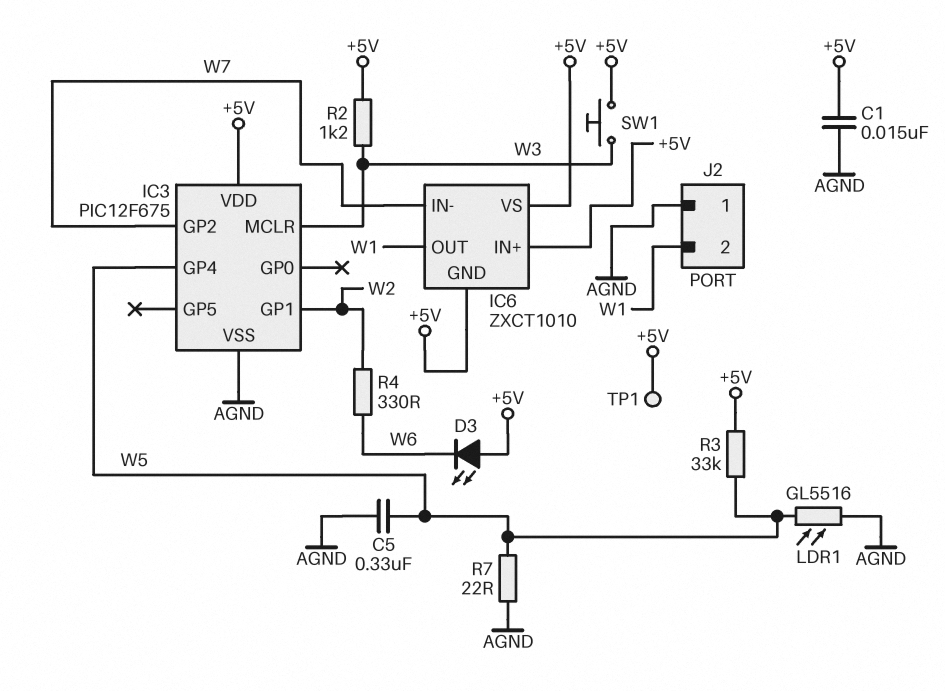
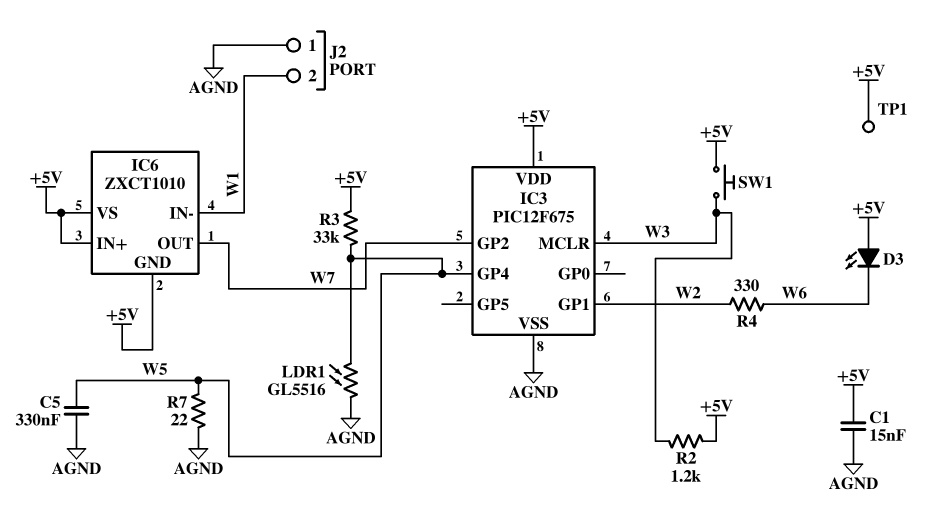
IC6 pin IN-: W7 -> W1
IC6 pin OUT: W1 -> W7

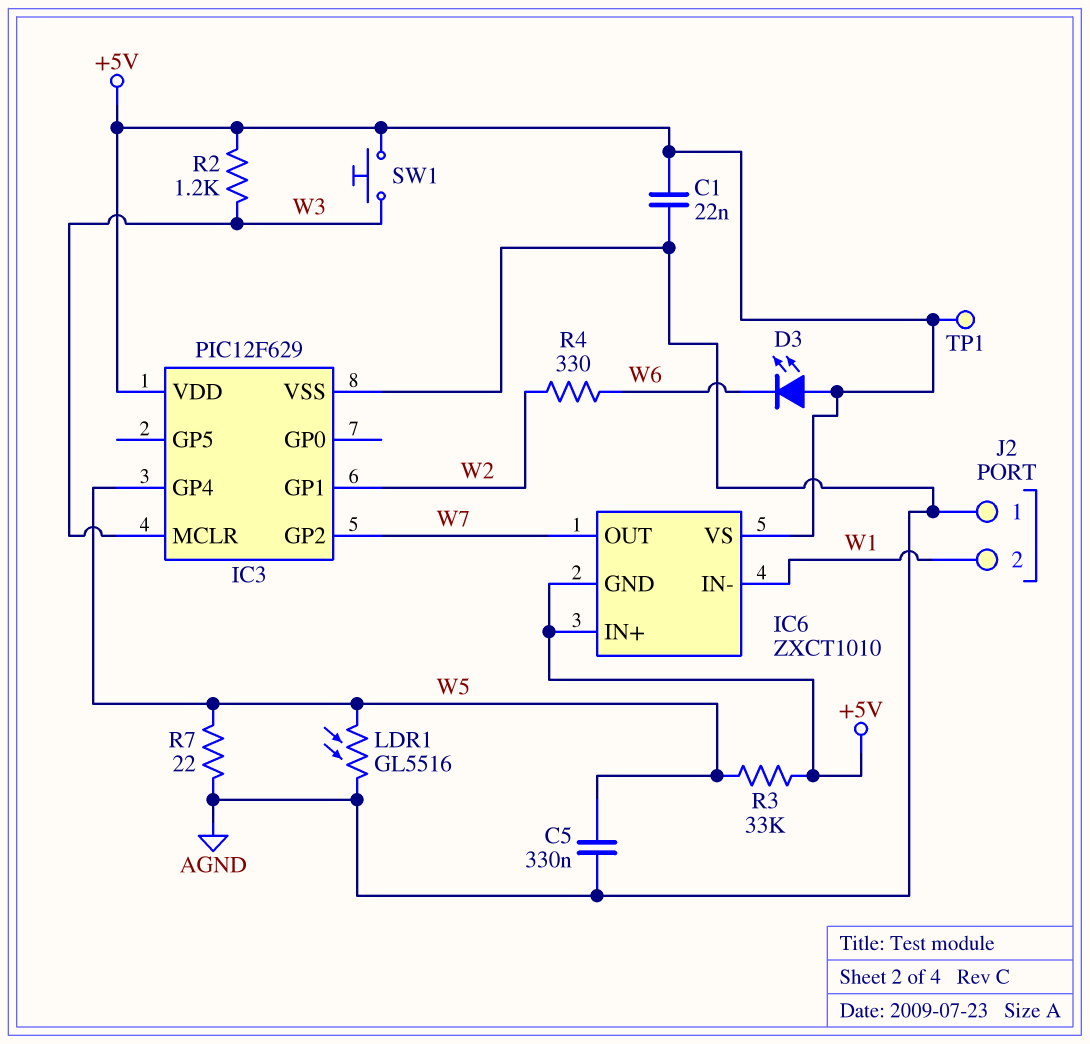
C1: 15nF (+5V, AGND) -> 22nF (+5V, AGND)
IC3: PIC12F675 -> PIC12F629

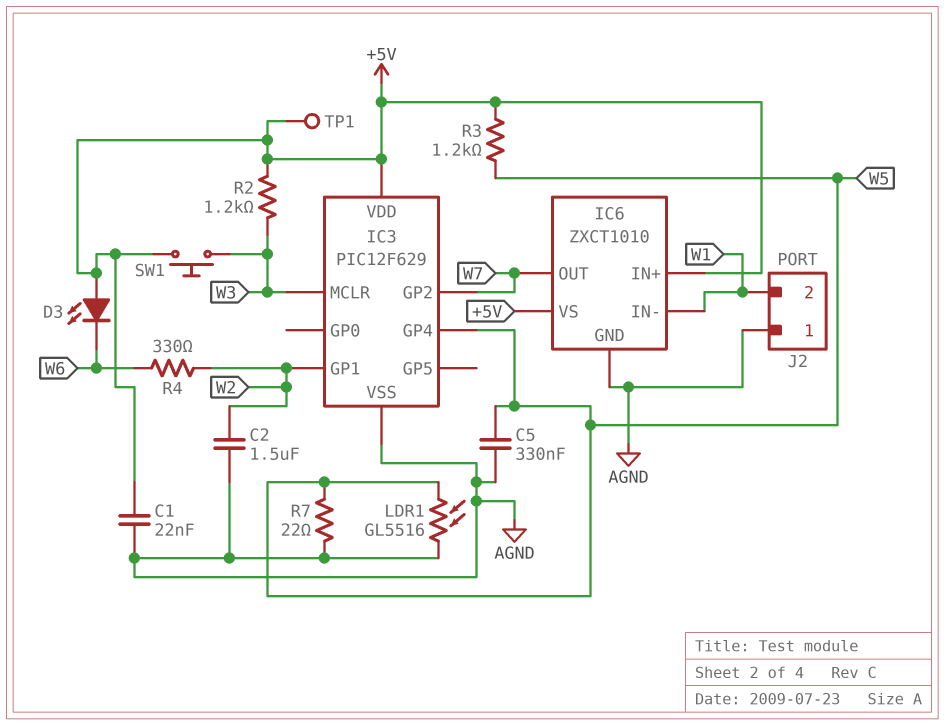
C2: none -> 1.5uF (AGND, W2)
IC6 pin GND: +5V -> AGND
R3: 33k (+5V, W5) -> 1.2k (+5V, W5)

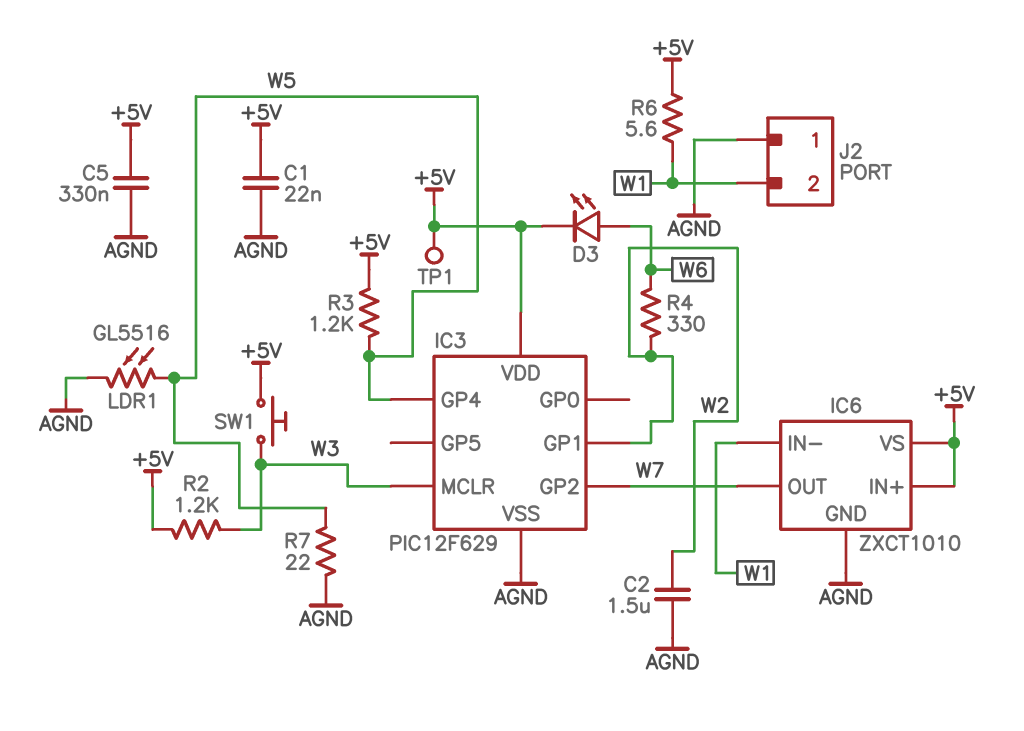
C5: 330nF (AGND, W5) -> 330nF (+5V, AGND)
D3: LED (A +5V, K W6) -> LED (A W6, K +5V)
R6: none -> 5.6 (+5V, W1)

